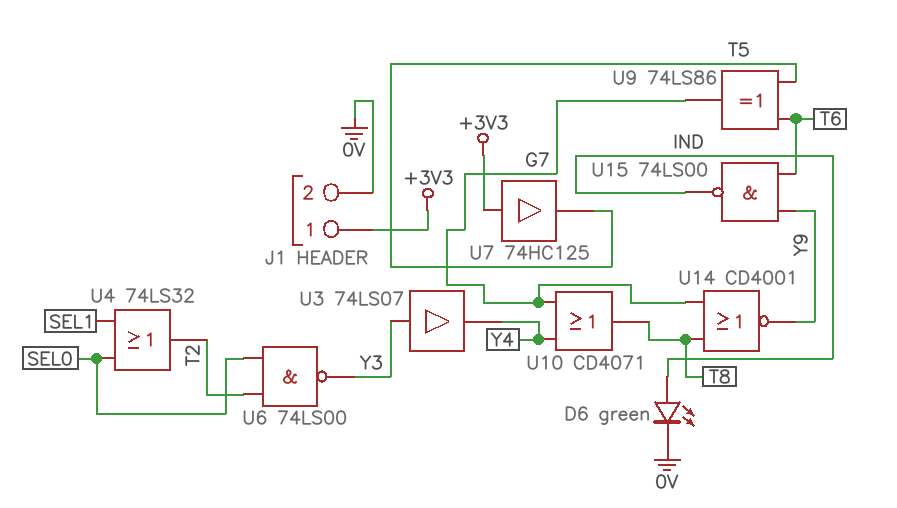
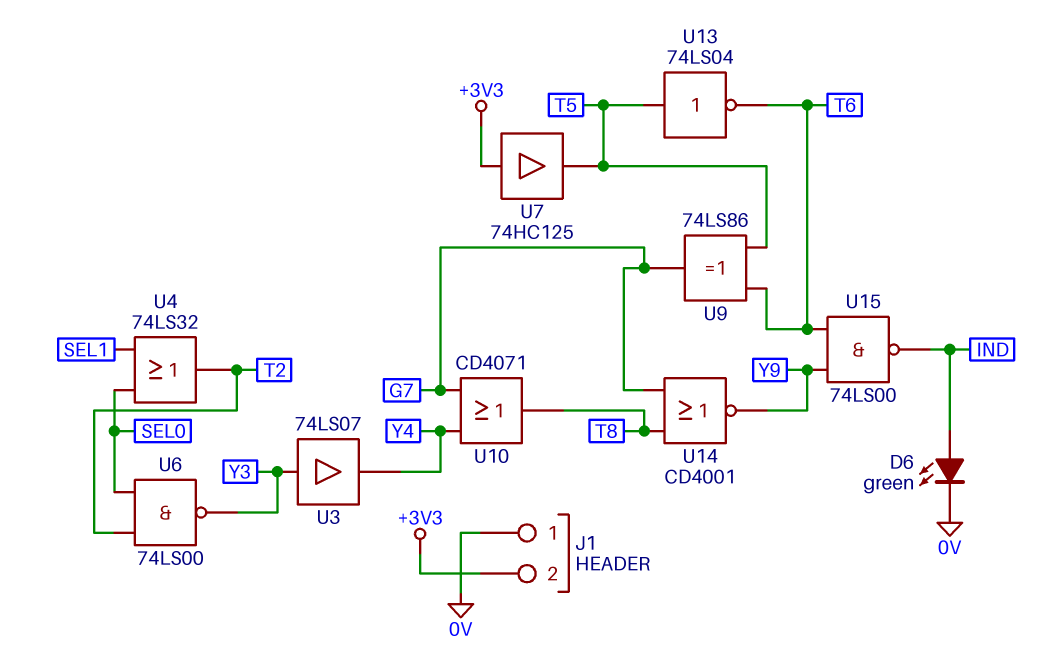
J1 pin 1: +3V3 -> 0V
J1 pin 2: 0V -> +3V3
U13: none -> NOT 74LS04 (in T5, out T6)

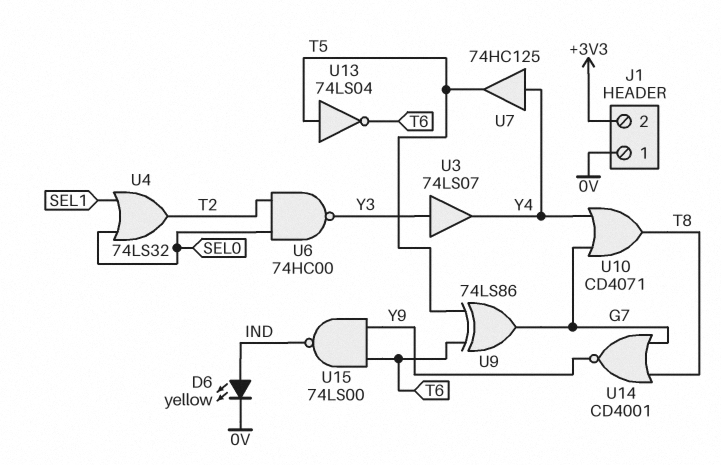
D6: LED green (A IND, K 0V) -> LED yellow (A IND, K 0V)
U6: NAND 74LS00 (in SEL0, in T2, out Y3) -> NAND 74HC00 (in SEL0, in T2, out Y3)
U7: buffer 74HC125 (in +3V3, out T5) -> buffer 74HC125 (in Y4, out T5)

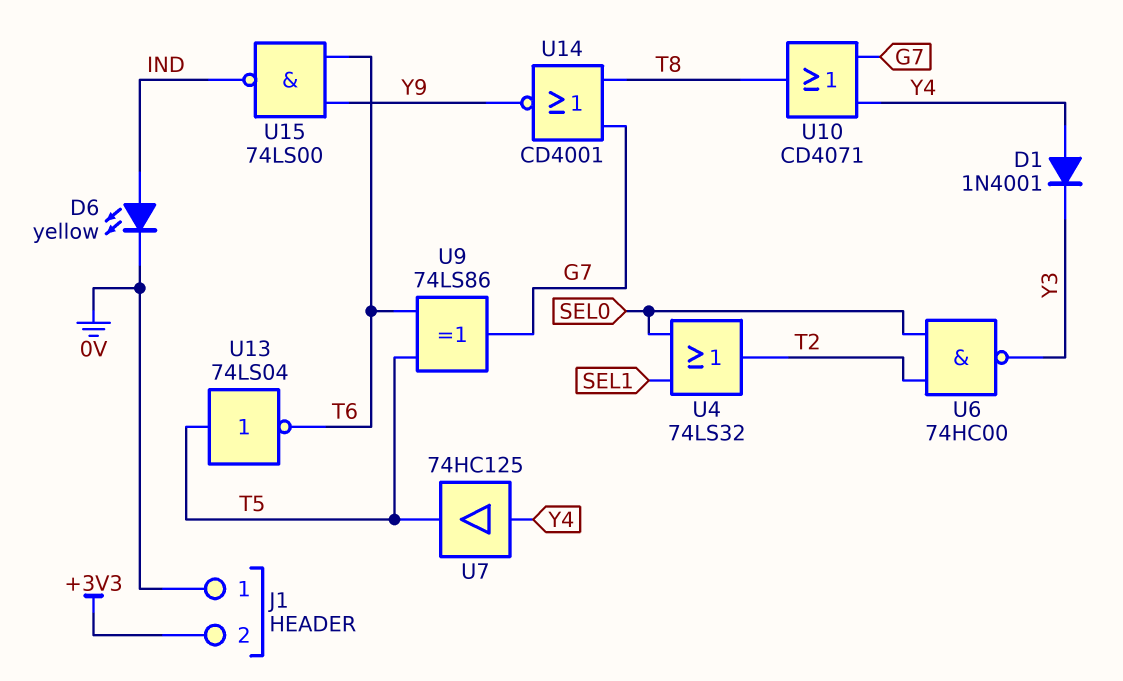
D1: none -> diode 1N4001 (A Y4, K Y3)
U3: buffer 74LS07 (in Y3, out Y4) -> none

